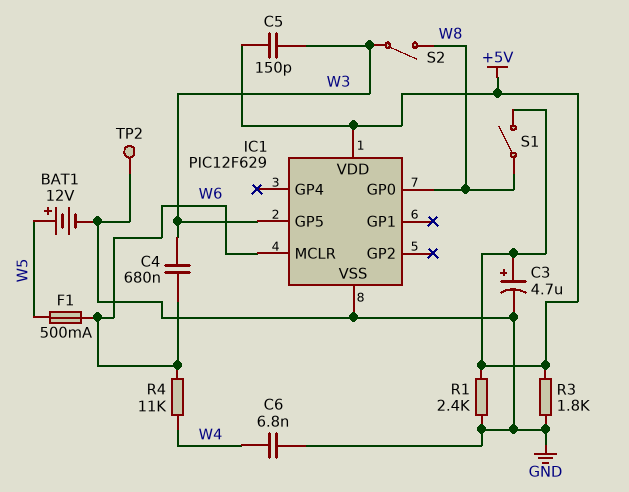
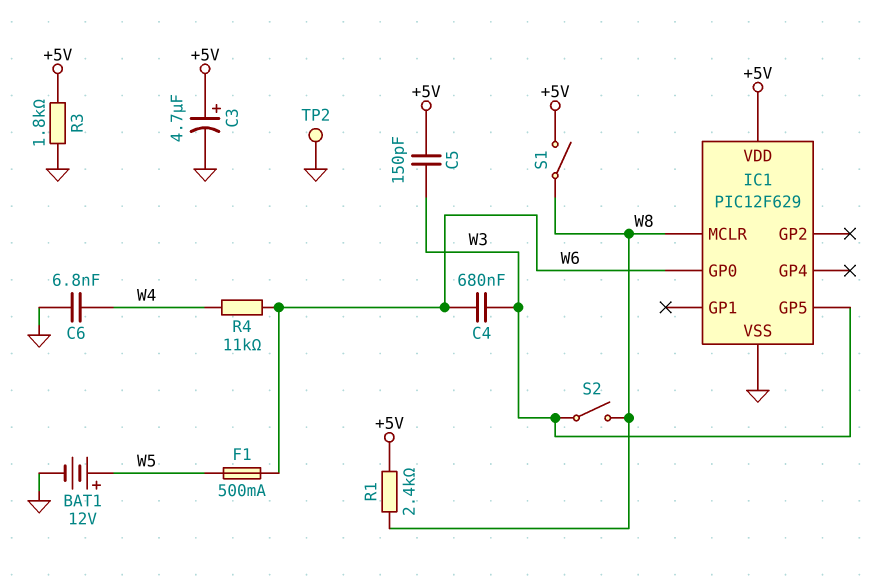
IC1 pin GP0: W8 -> W6
IC1 pin MCLR: W6 -> W8
R1: 2.4k (+5V, GND) -> 2.4k (+5V, W8)

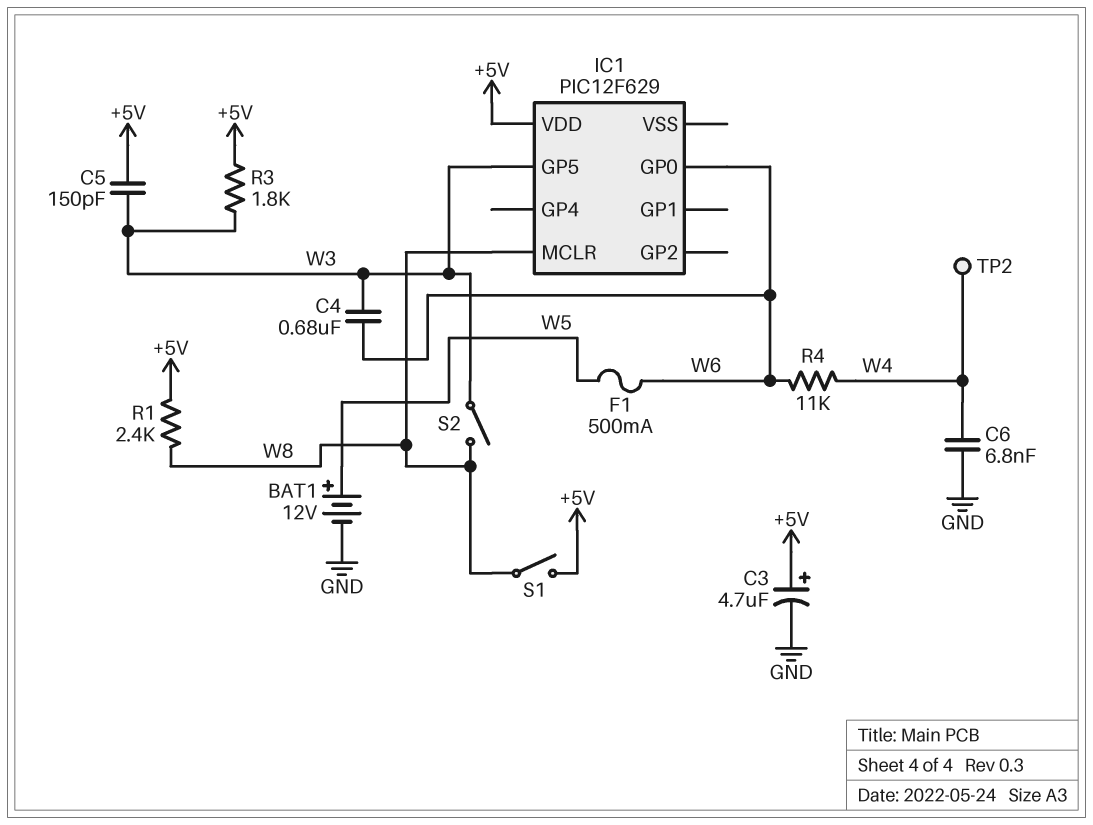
IC1 pin VSS: GND -> none
R3: 1.8k (+5V, GND) -> 1.8k (+5V, W3)
TP2: test point (GND) -> test point (W4)

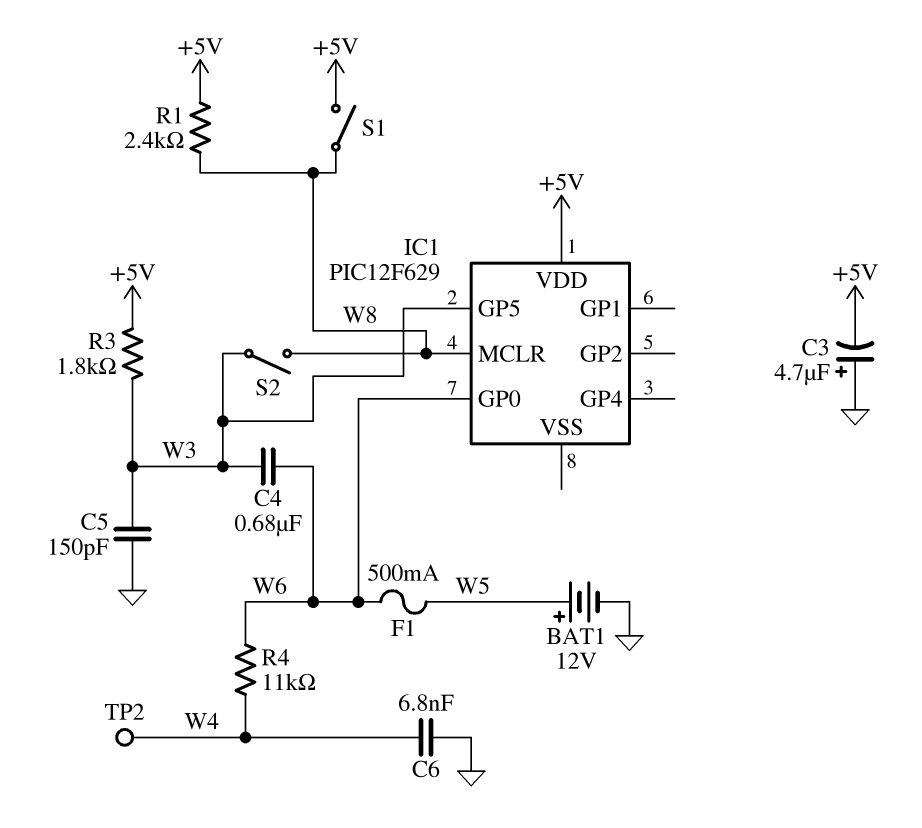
C3: 4.7uF (plus +5V, minus GND) -> 4.7uF (plus GND, minus +5V)
C5: 150pF (+5V, W3) -> 150pF (GND, W3)

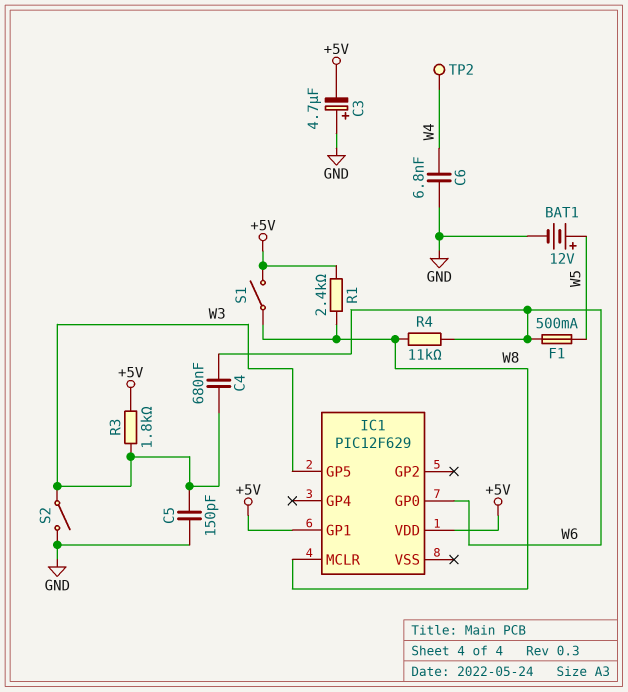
IC1 pin GP1: none -> +5V
R4: 11k (W4, W6) -> 11k (W6, W8)
S2: switch (W3, W8) -> switch (GND, W3)

